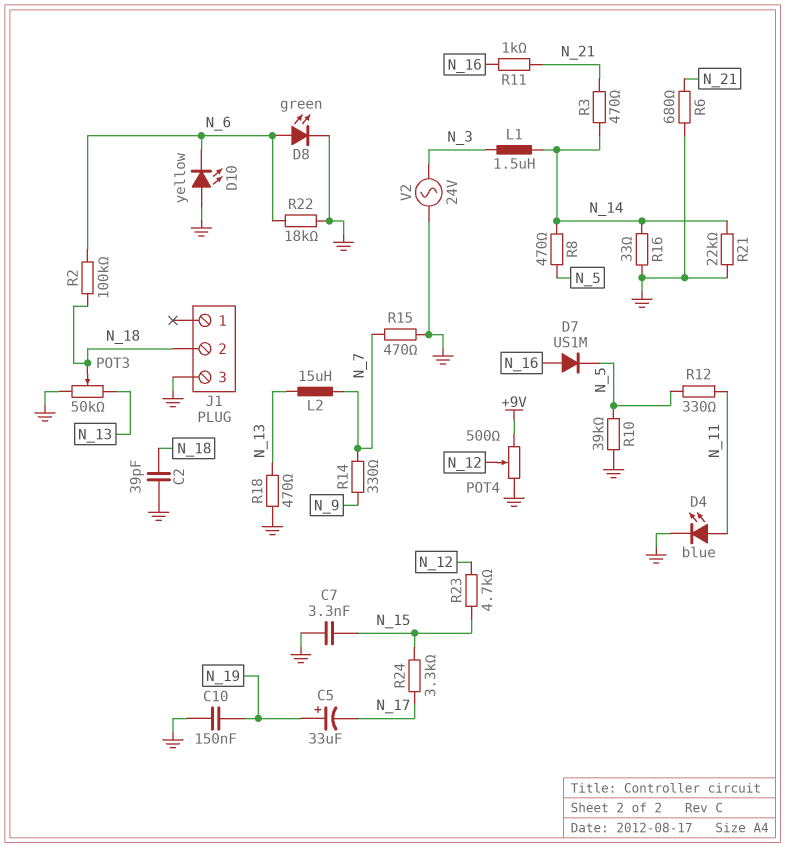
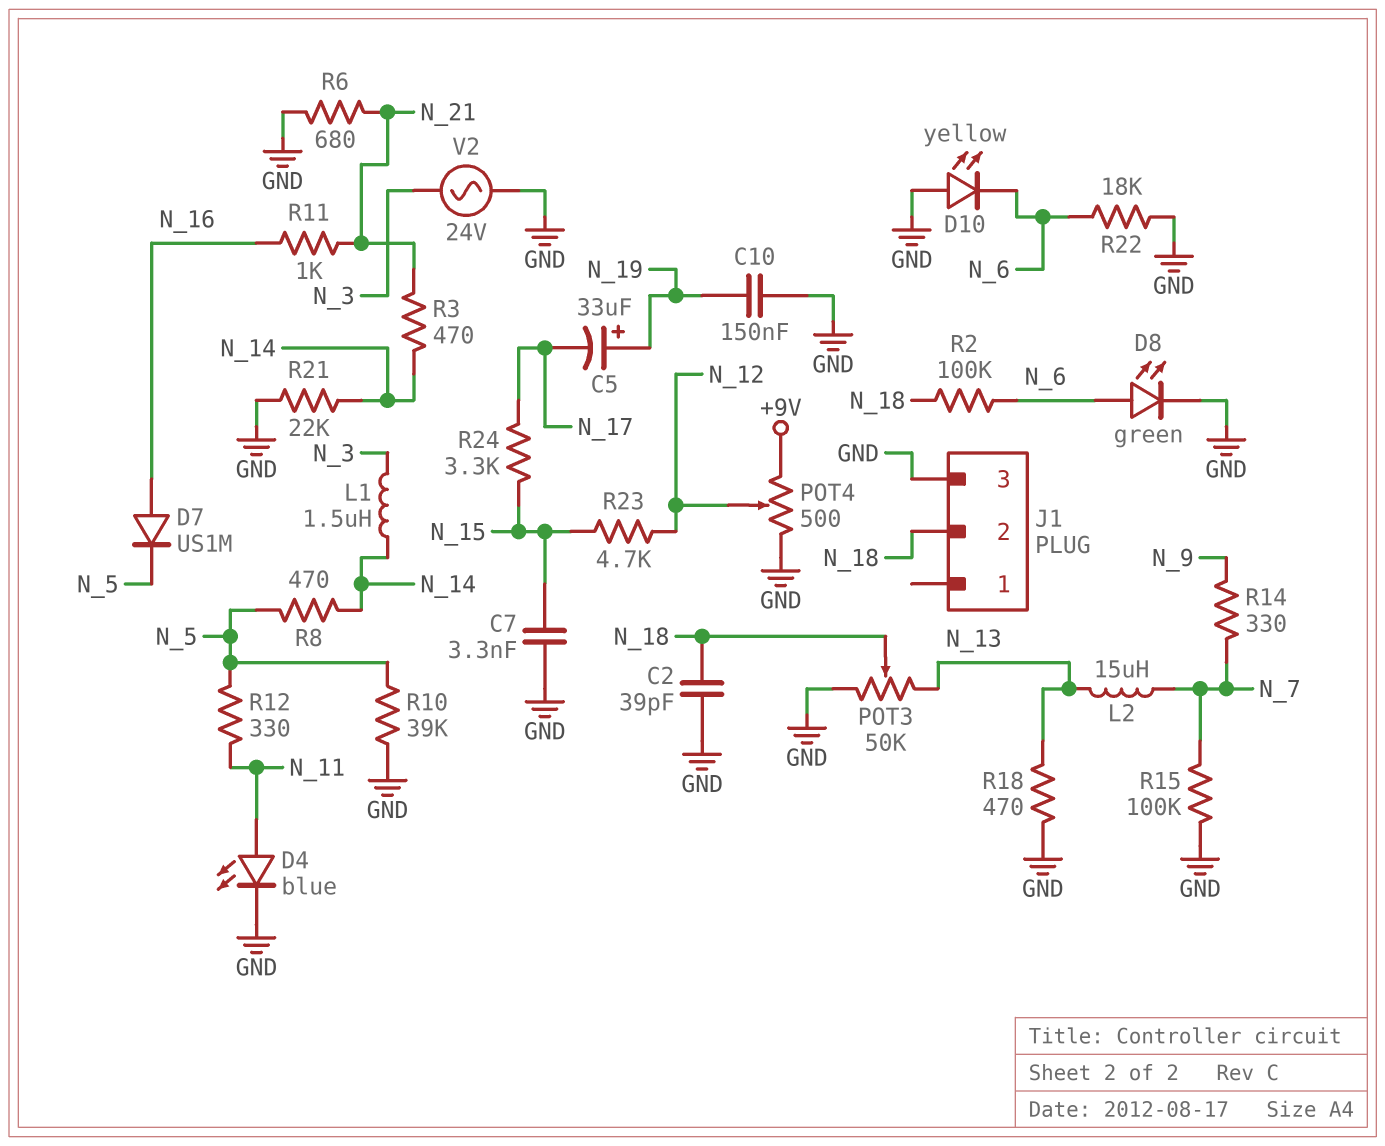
R15: 470 (GND, N_7) -> 100k (GND, N_7)
R16: 33 (GND, N_14) -> none

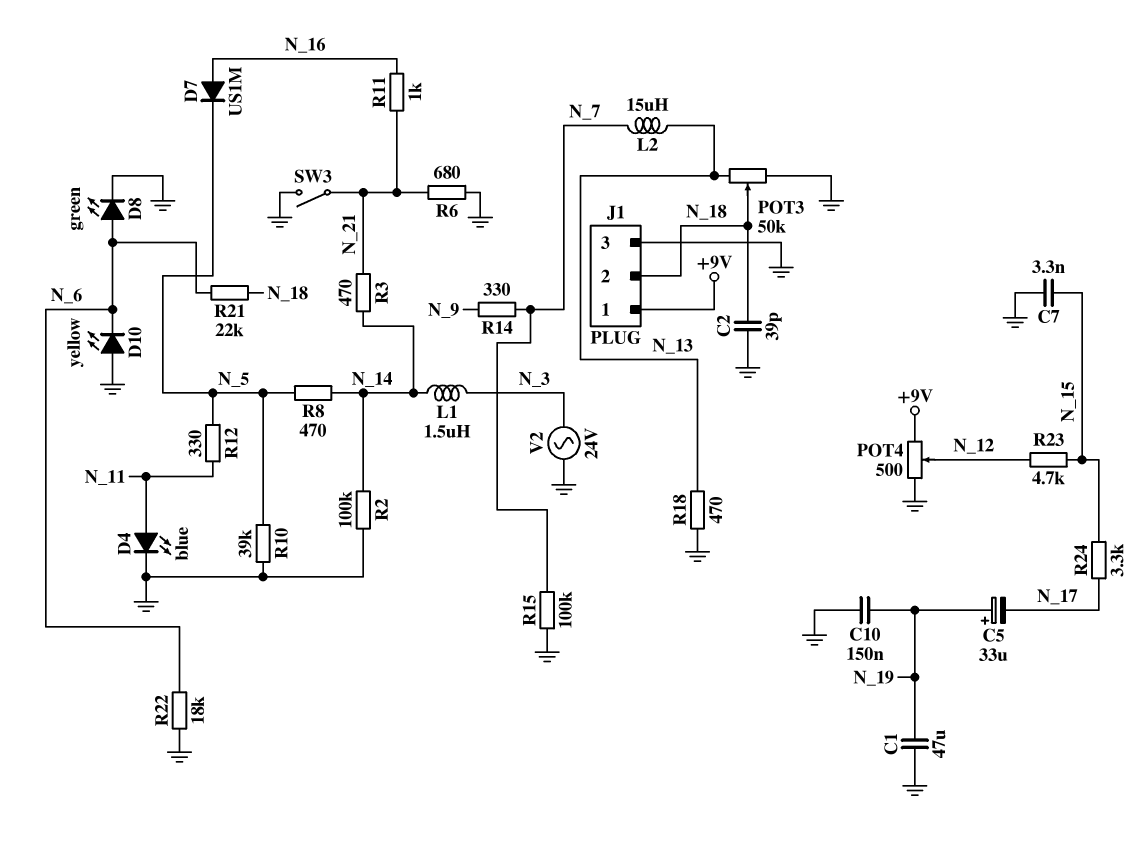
C1: none -> 47uF (GND, N_19)
J1 pin 1: none -> +9V
R2: 100k (N_6, N_18) -> 100k (GND, N_14)
R21: 22k (GND, N_14) -> 22k (N_6, N_18)
SW3: none -> switch (GND, N_21)

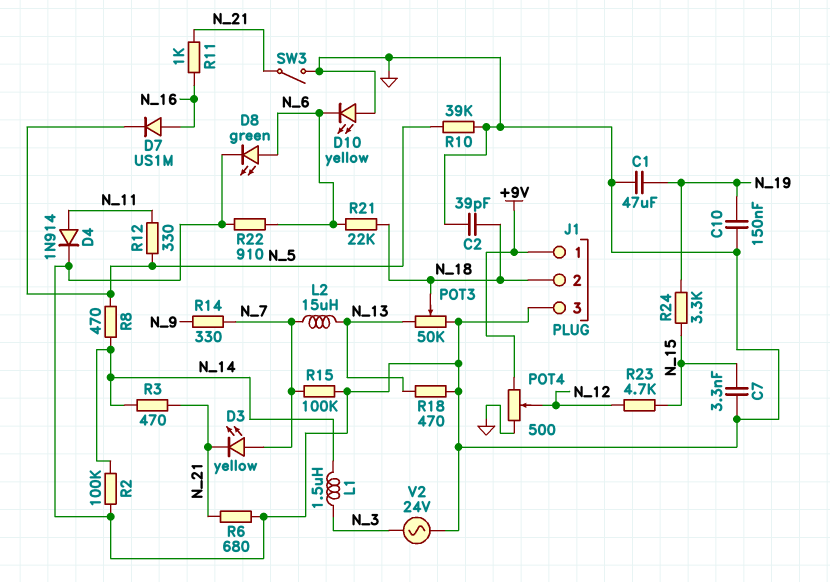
C5: 33uF (plus N_19, minus N_17) -> none
D3: none -> LED yellow (A N_7, K N_21)
D4: LED blue (A N_11, K GND) -> diode 1N914 (A N_11, K GND)
R22: 18k (GND, N_6) -> 910 (GND, N_6)
R24: 3.3k (N_15, N_17) -> 3.3k (N_15, N_19)

